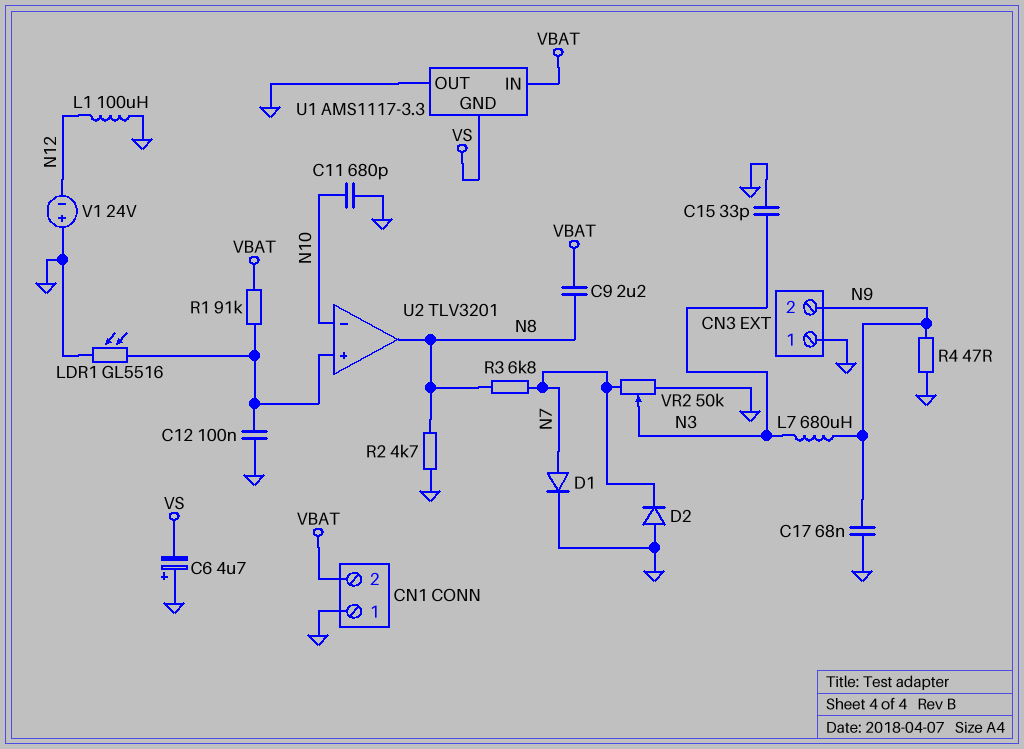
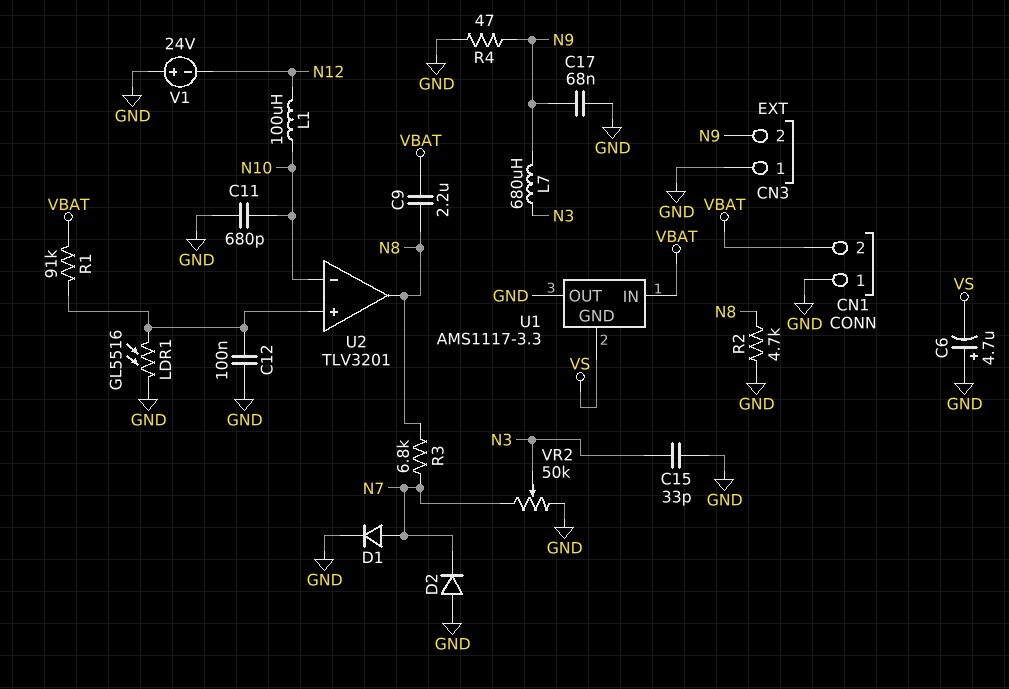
L1: 100uH (GND, N12) -> 100uH (N10, N12)

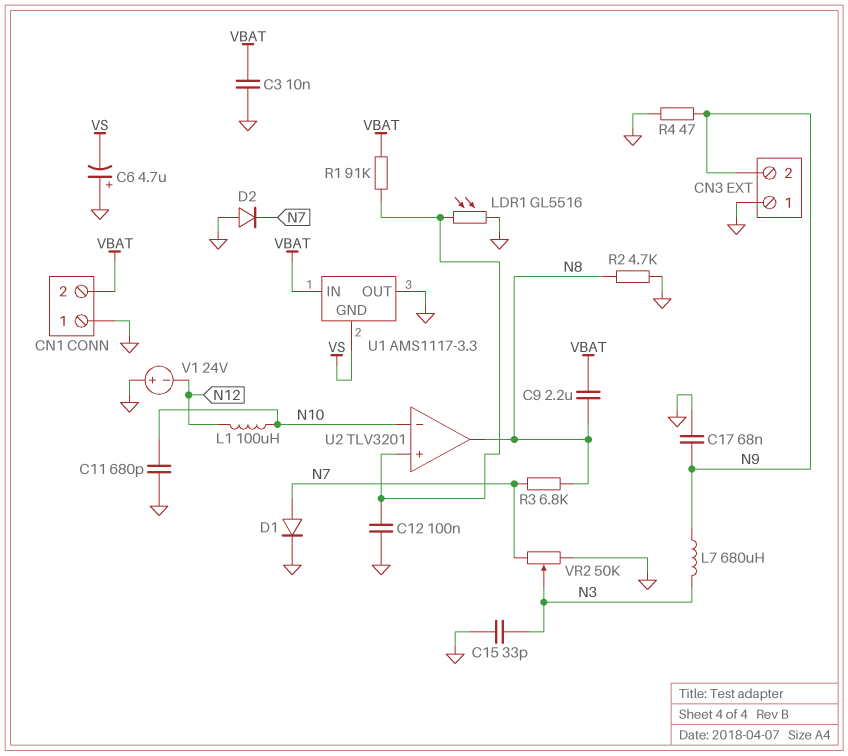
C3: none -> 10nF (GND, VBAT)

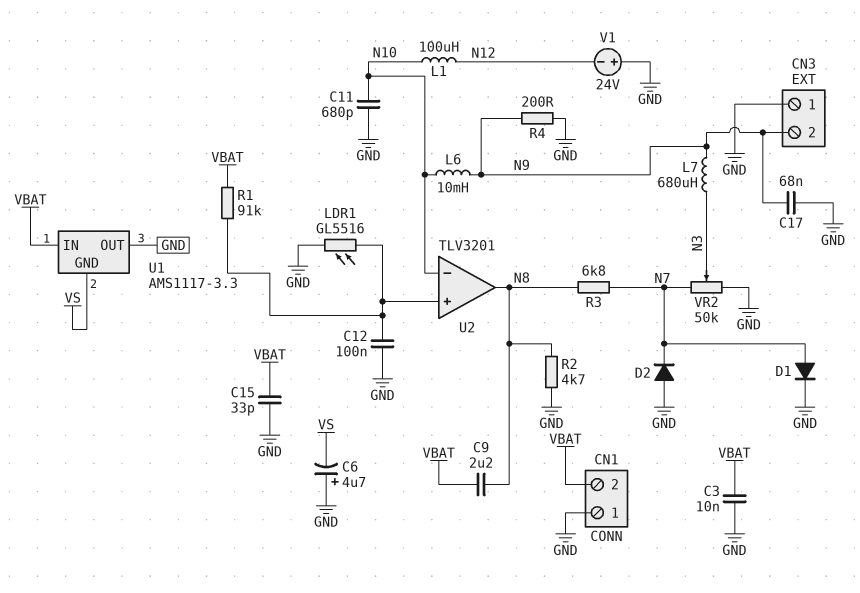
C15: 33pF (GND, N3) -> 33pF (GND, VBAT)
L6: none -> 10mH (N9, N10)
R4: 47 (GND, N9) -> 200 (GND, N9)

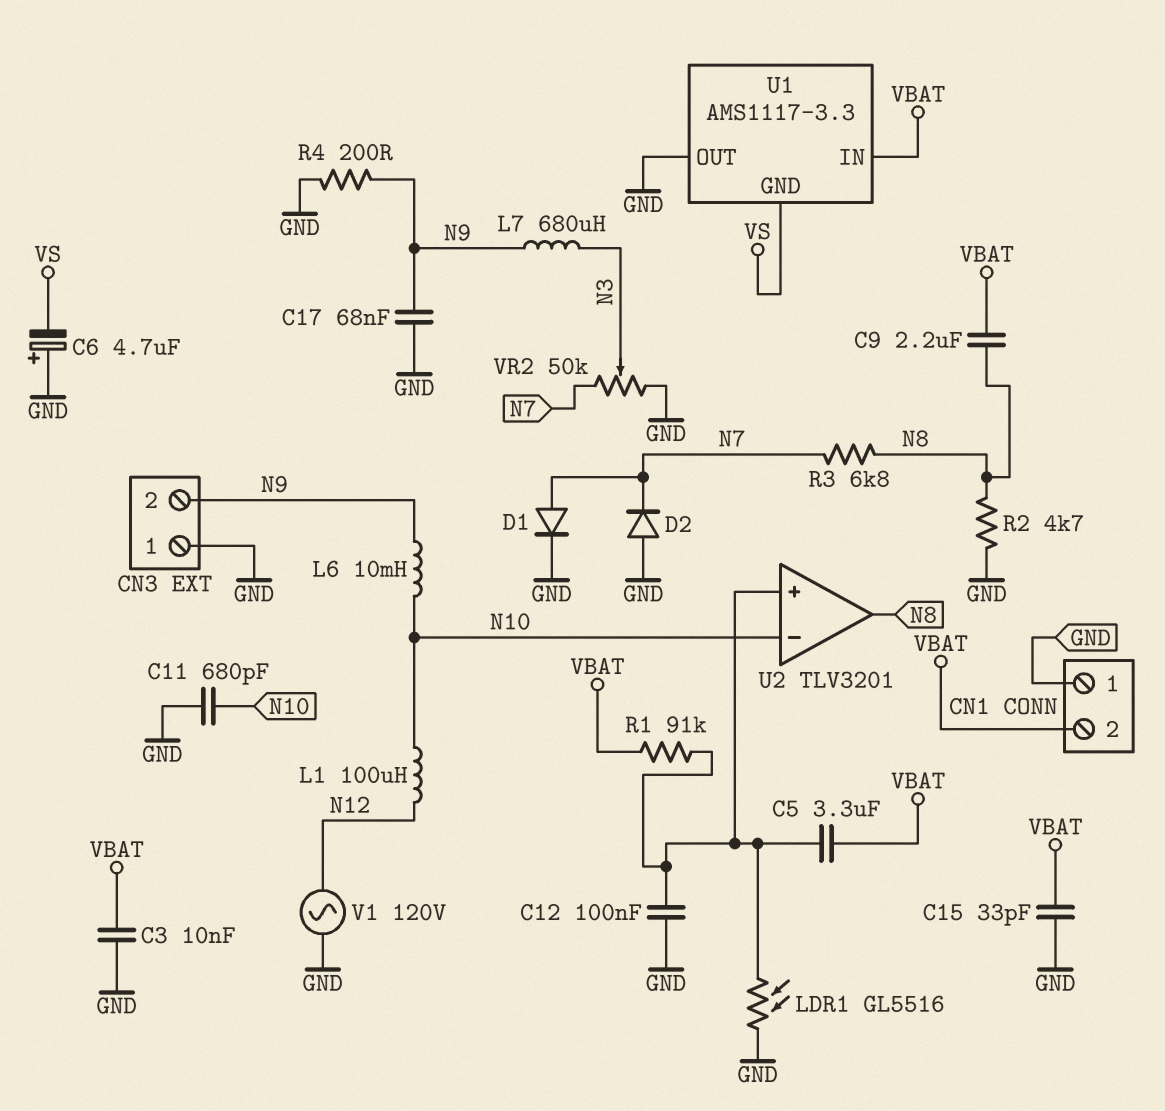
C5: none -> 3.3uF (U2/in+, VBAT)
V1: 24V (plus GND, minus N12) -> AC 120V (GND, N12)

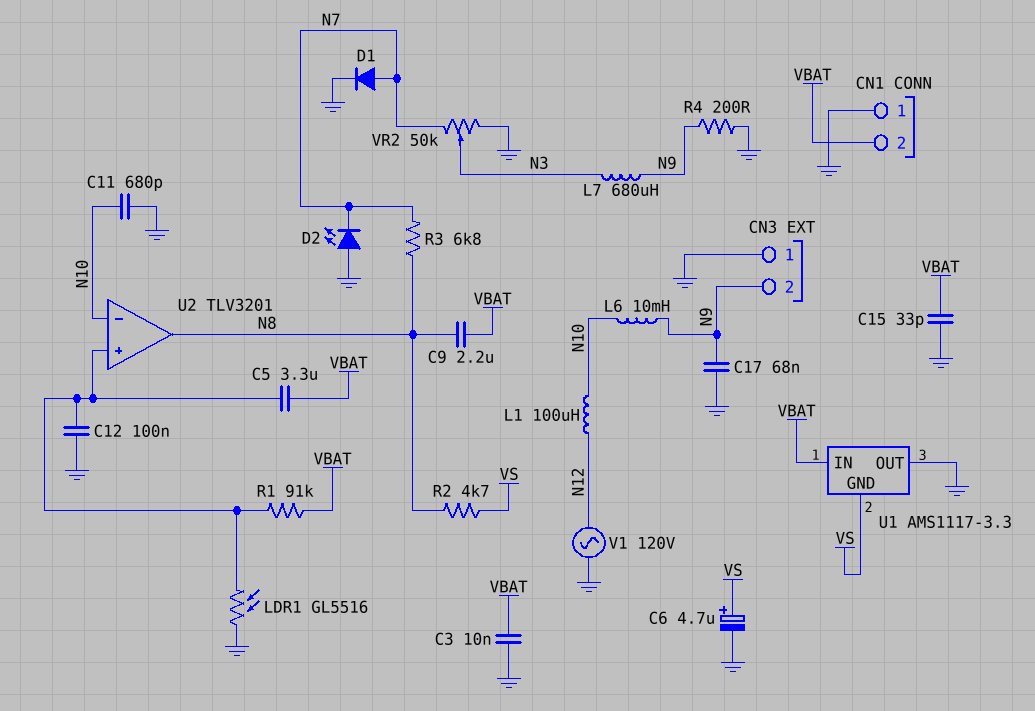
C6: 4.7uF (plus GND, minus VS) -> 4.7uF (plus VS, minus GND)
D2: diode (A GND, K N7) -> LED (A GND, K N7)
R2: 4.7k (GND, N8) -> 4.7k (N8, VS)

